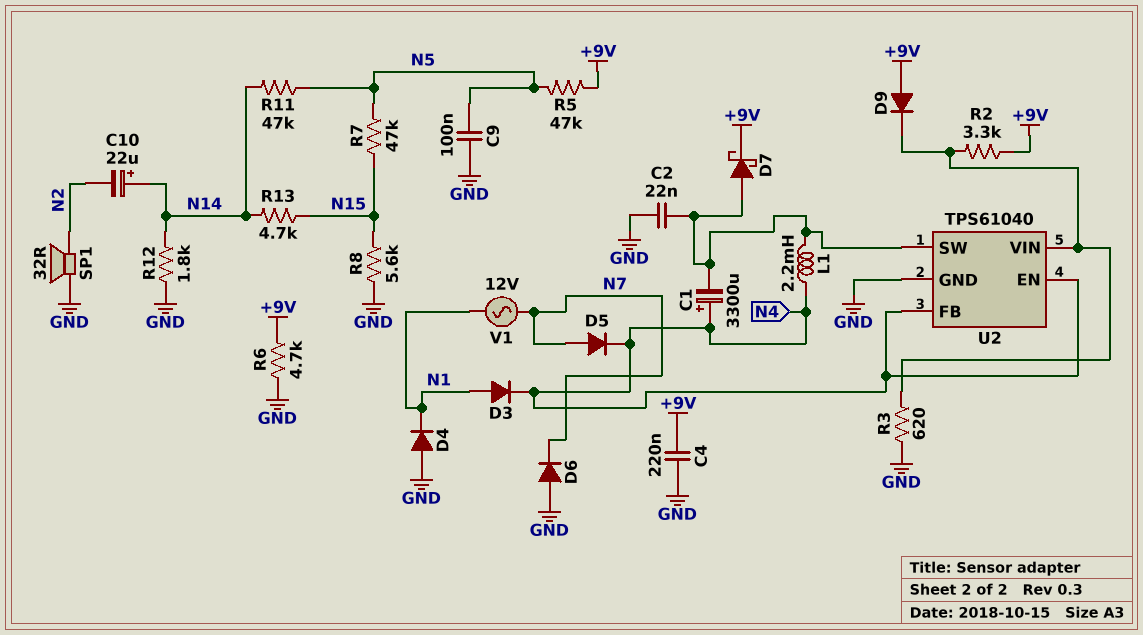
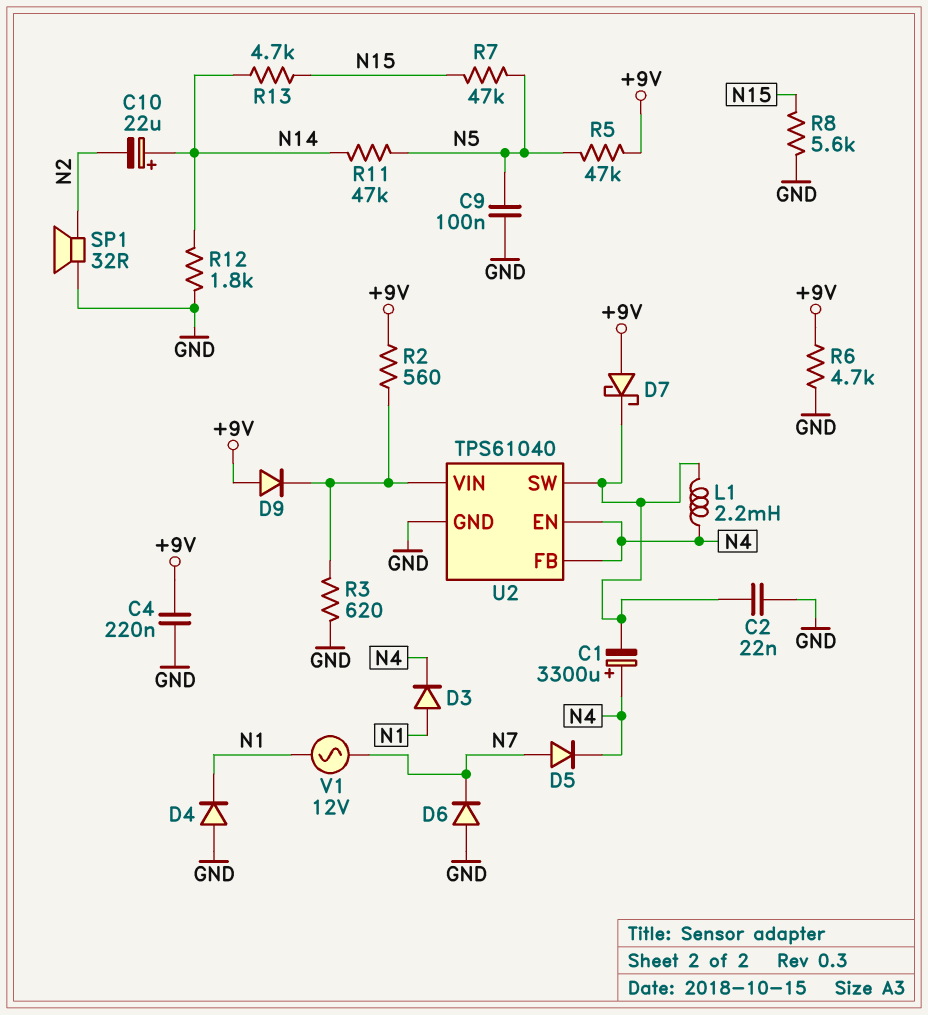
D7: schottky (A U2/SW, K +9V) -> schottky (A +9V, K U2/SW)
R2: 3.3k (+9V, U2/VIN) -> 560 (+9V, U2/VIN)

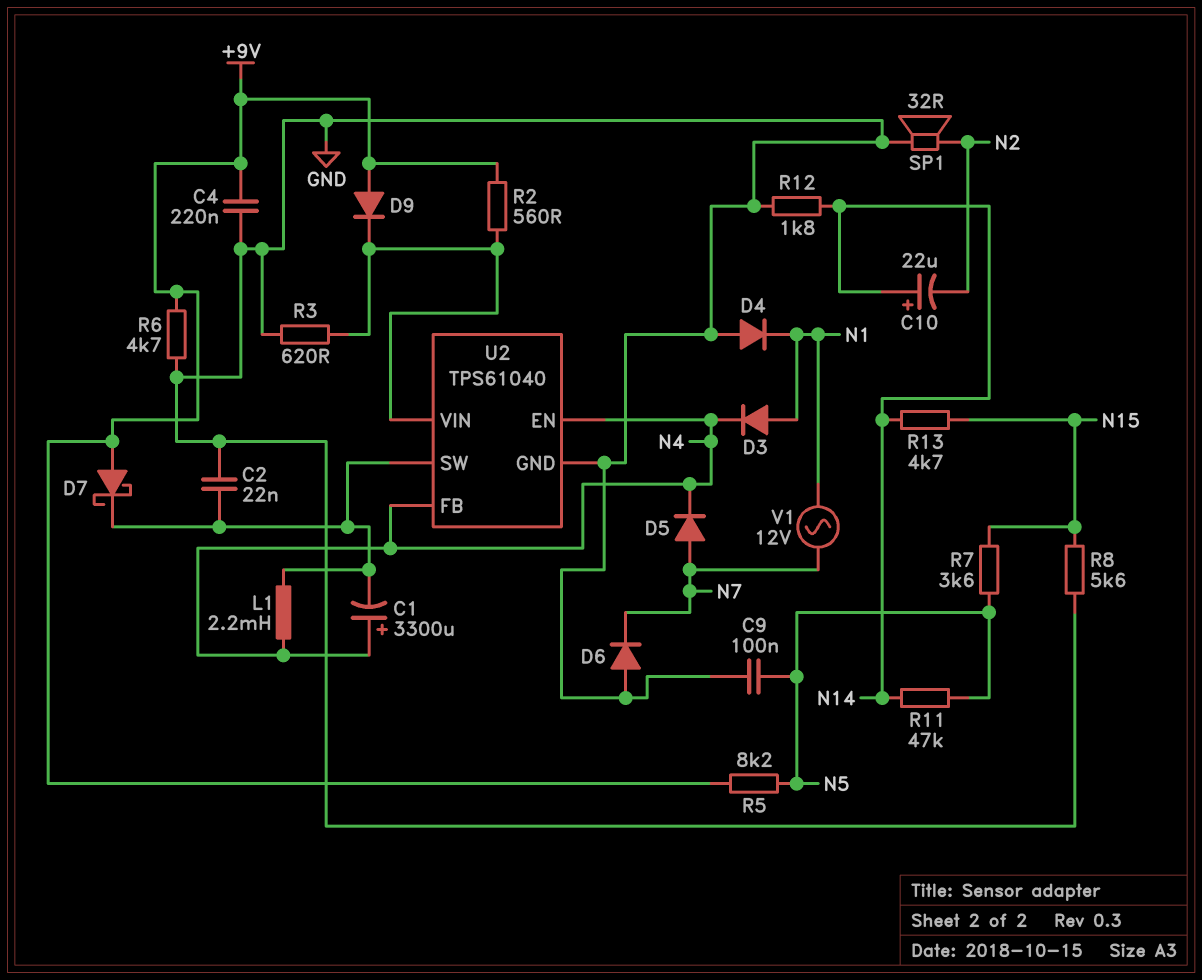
R5: 47k (+9V, N5) -> 8.2k (+9V, N5)
R7: 47k (N5, N15) -> 3.6k (N5, N15)

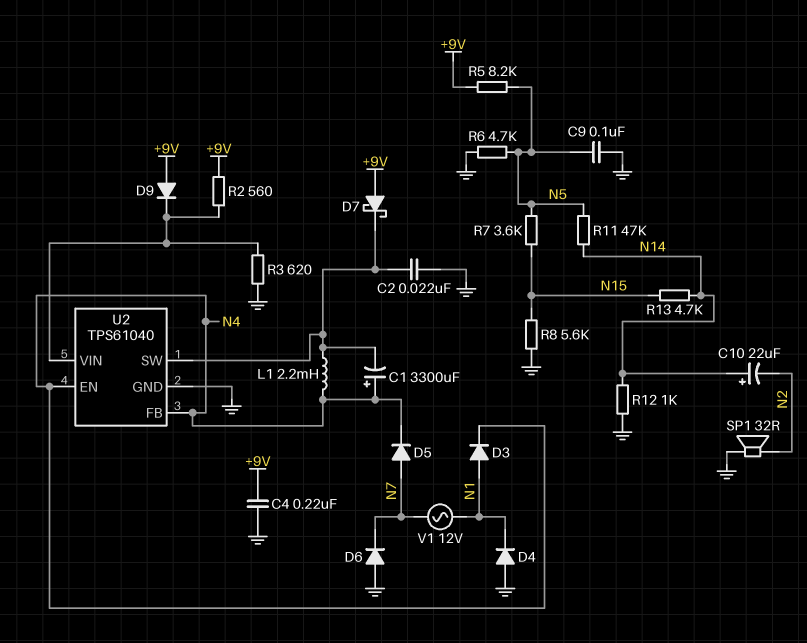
R6: 4.7k (+9V, GND) -> 4.7k (GND, N5)
R12: 1.8k (GND, N14) -> 1k (GND, N14)

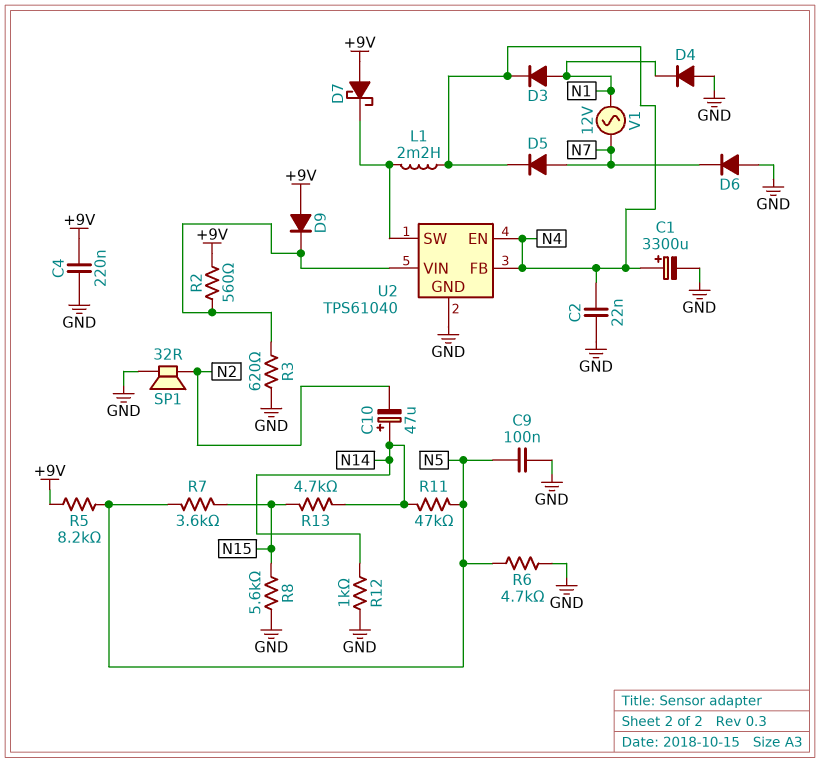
C1: 3300uF (plus N4, minus U2/SW) -> 3300uF (plus N4, minus GND)
C2: 22nF (GND, U2/SW) -> 22nF (GND, N4)
C10: 22uF (plus N14, minus N2) -> 47uF (plus N14, minus N2)

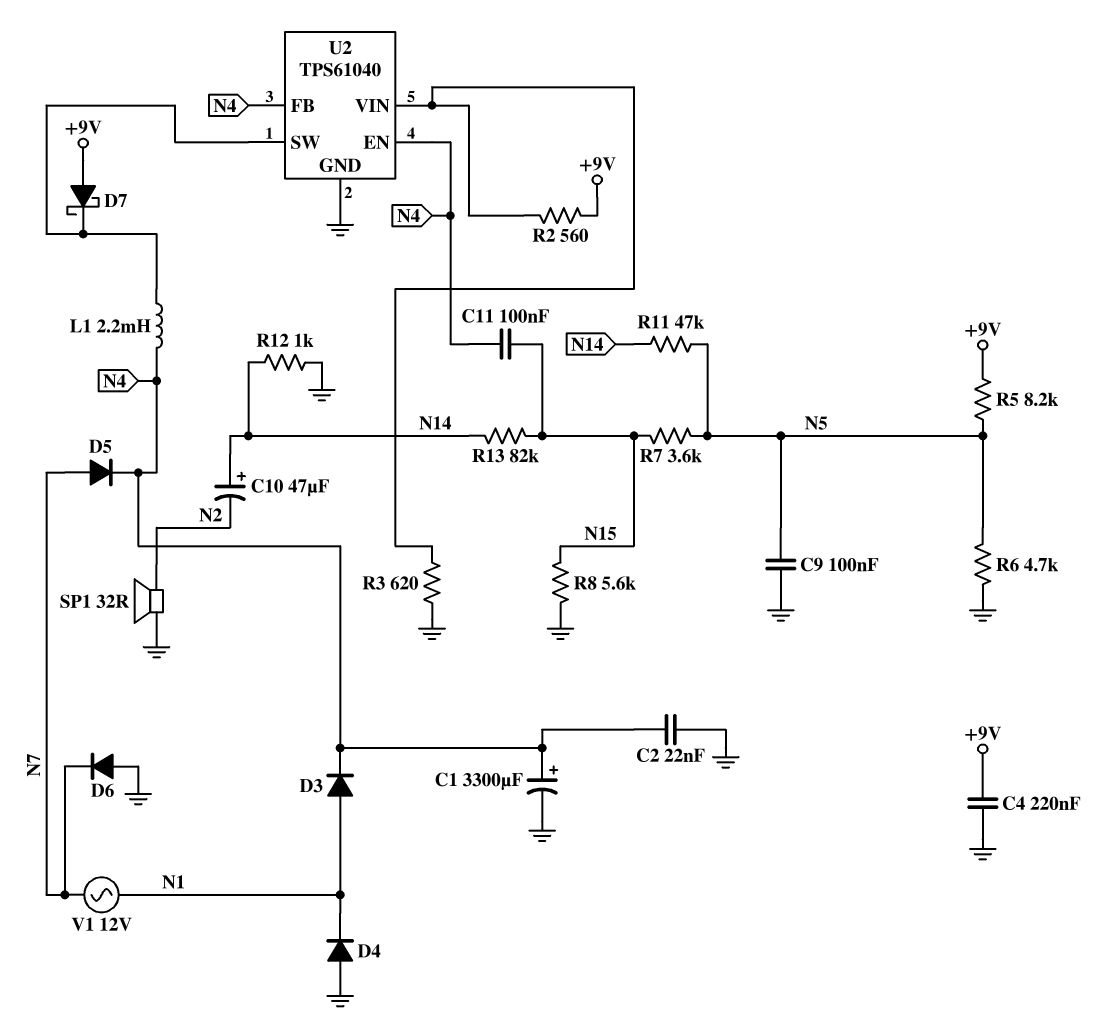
C11: none -> 100nF (N4, N15)
D9: diode (A +9V, K U2/VIN) -> none
R13: 4.7k (N14, N15) -> 82k (N14, N15)

